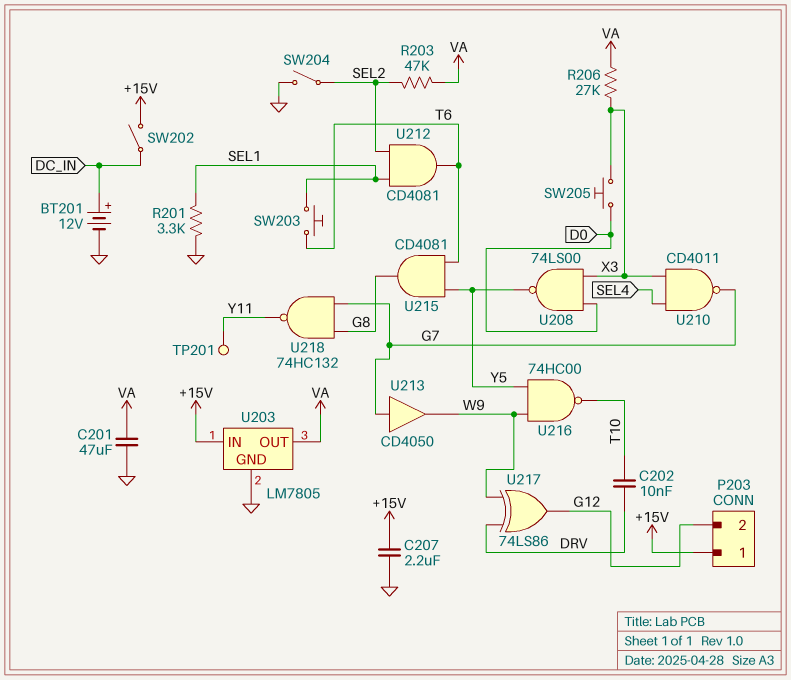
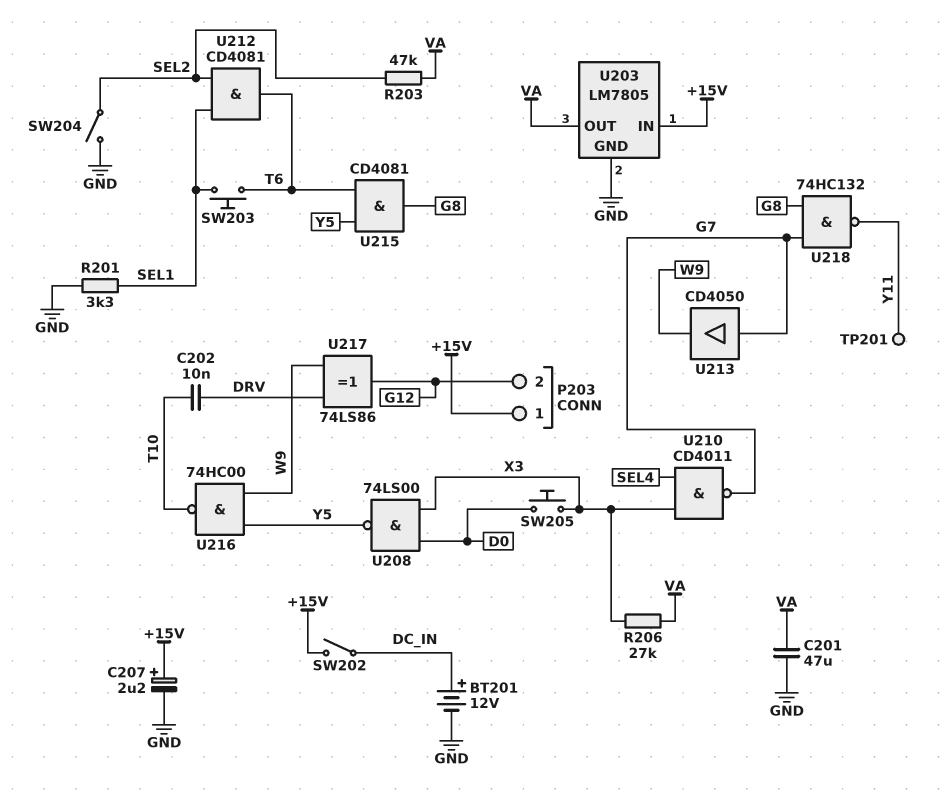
C207: 2.2uF (+15V, GND) -> 2.2uF (plus +15V, minus GND)

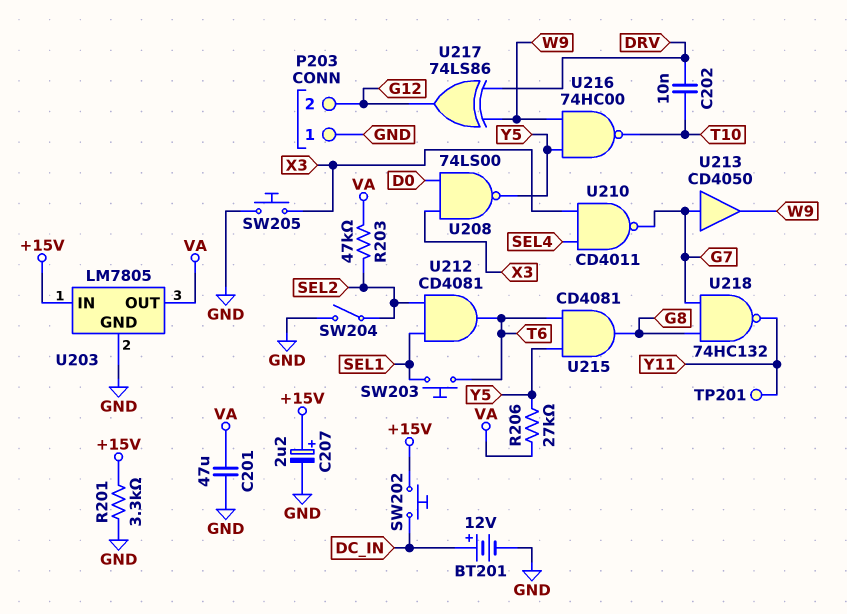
P203 pin 1: +15V -> GND
R201: 3.3k (GND, SEL1) -> 3.3k (+15V, GND)
R206: 27k (VA, X3) -> 27k (VA, Y5)
SW202: switch (+15V, DC_IN) -> button (+15V, DC_IN)
SW205: button (D0, X3) -> button (GND, X3)

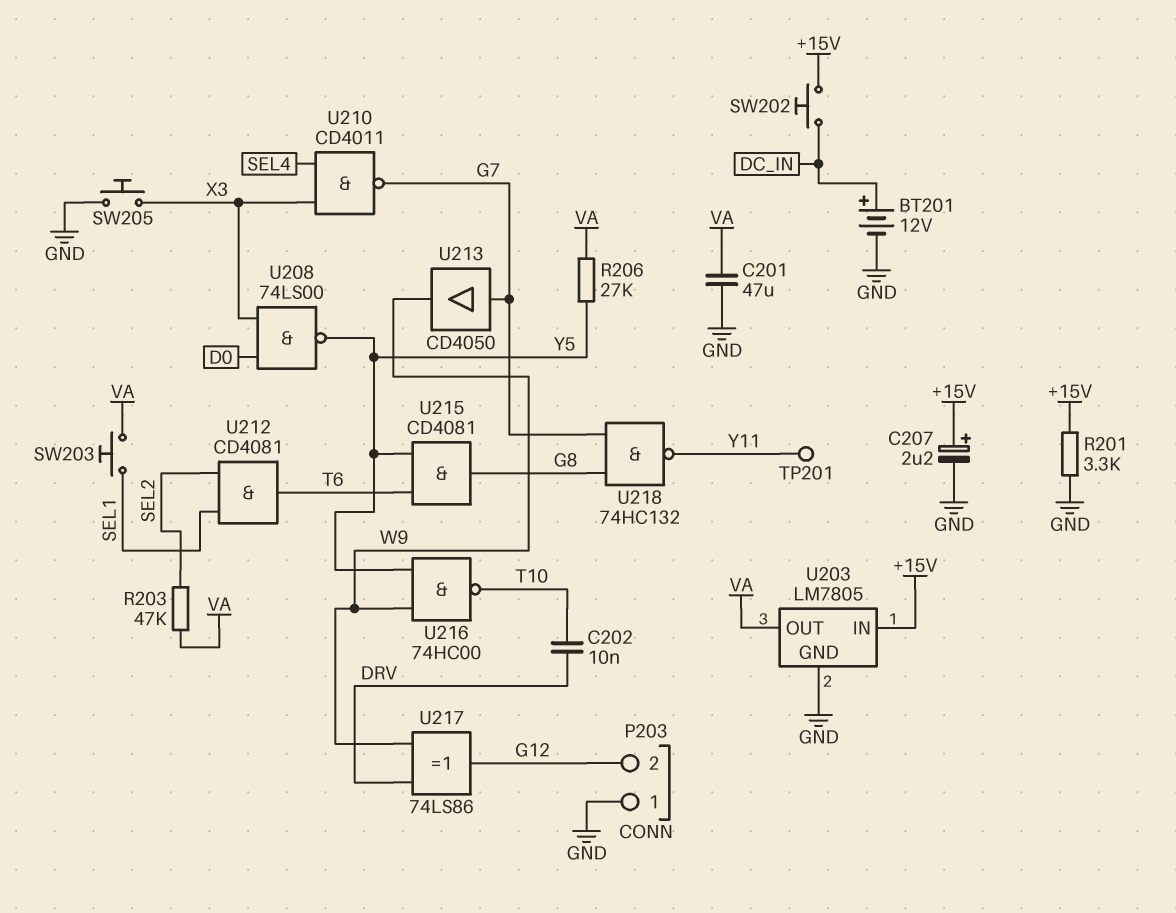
SW203: button (SEL1, T6) -> button (SEL1, VA)
SW204: switch (GND, SEL2) -> none

